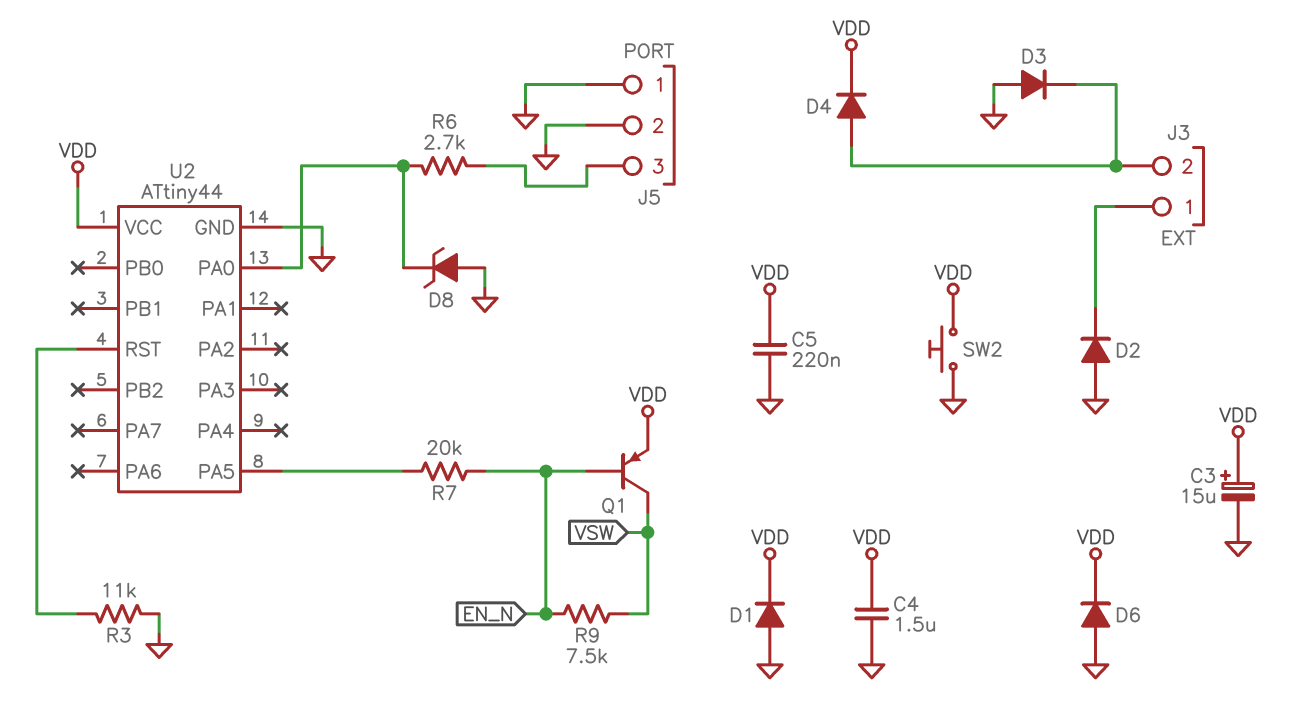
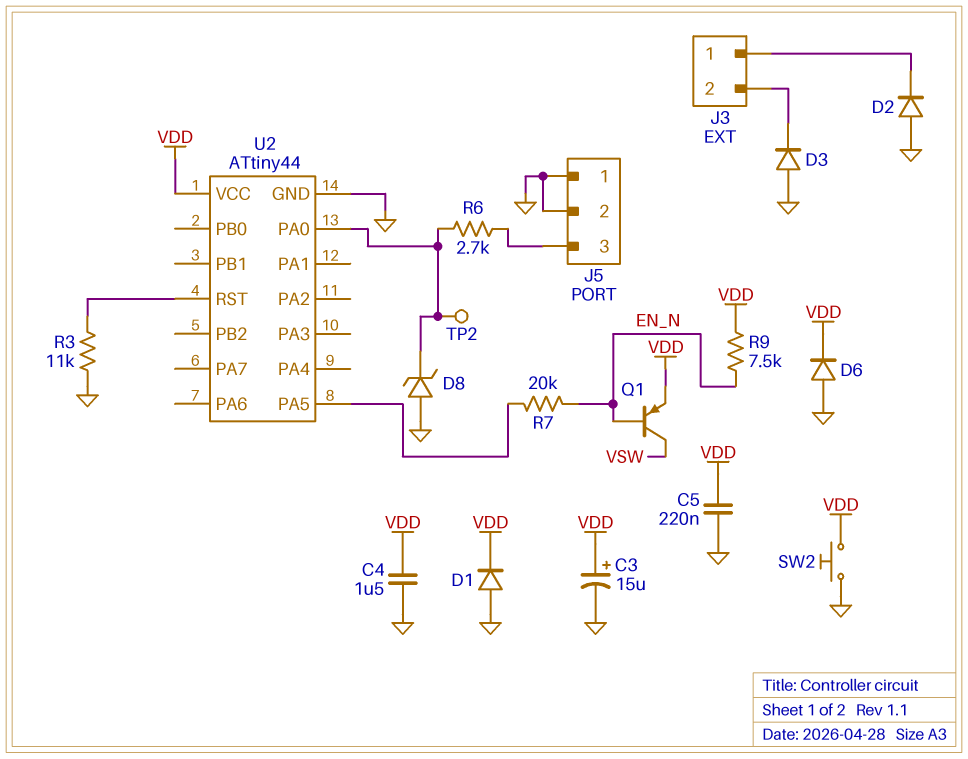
D4: diode (A J3/2, K VDD) -> none
R9: 7.5k (EN_N, VSW) -> 7.5k (EN_N, VDD)
TP2: none -> test point (U2/PA0)

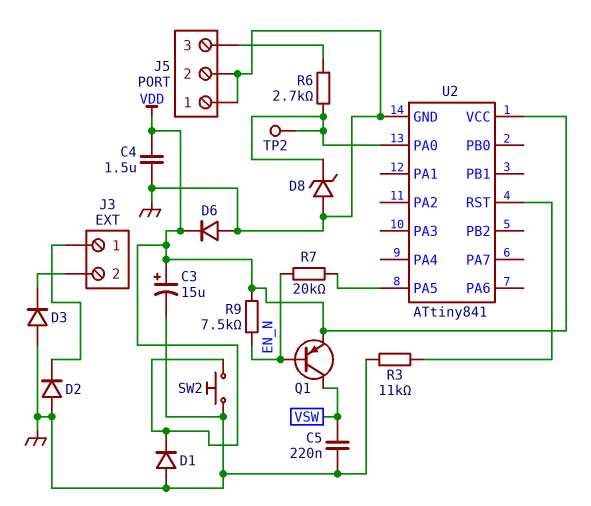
C5: 220nF (GND, VDD) -> 220nF (GND, VSW)
U2: ATtiny44 -> ATtiny841

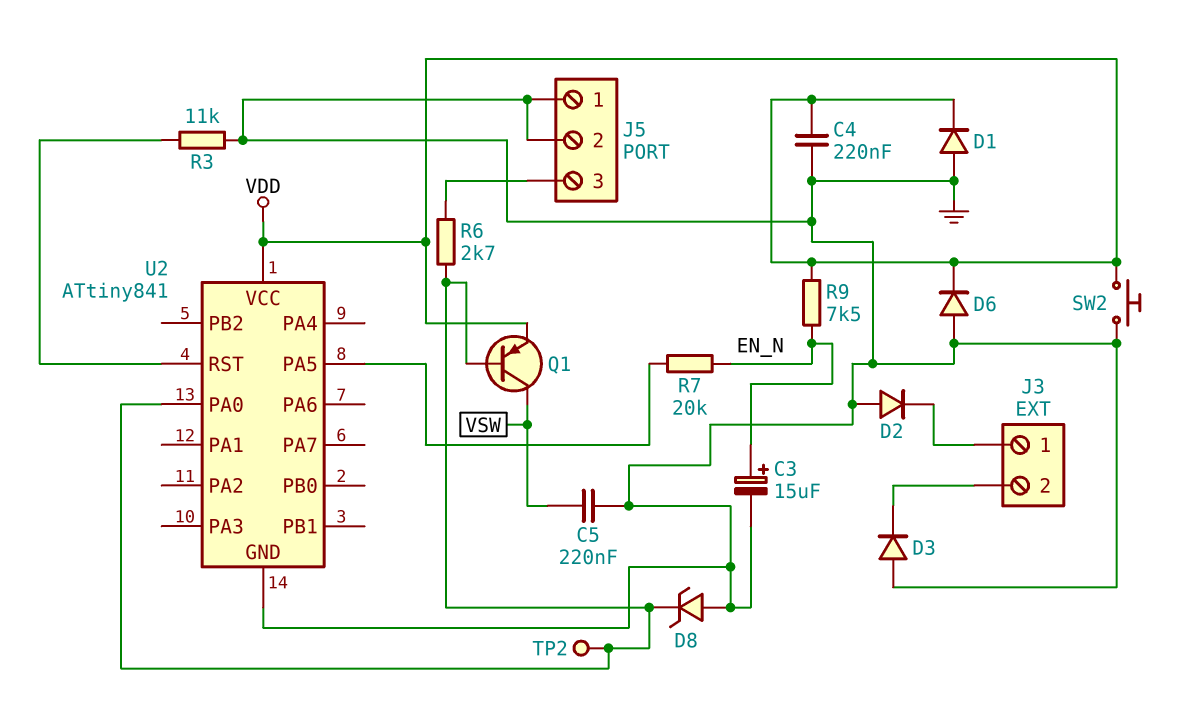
C3: 15uF (plus VDD, minus GND) -> 15uF (plus EN_N, minus GND)
C4: 1.5uF (GND, VDD) -> 220nF (GND, VDD)
Q1: PNP (B EN_N, C VSW, E VDD) -> PNP (B U2/PA0, C VSW, E VDD)

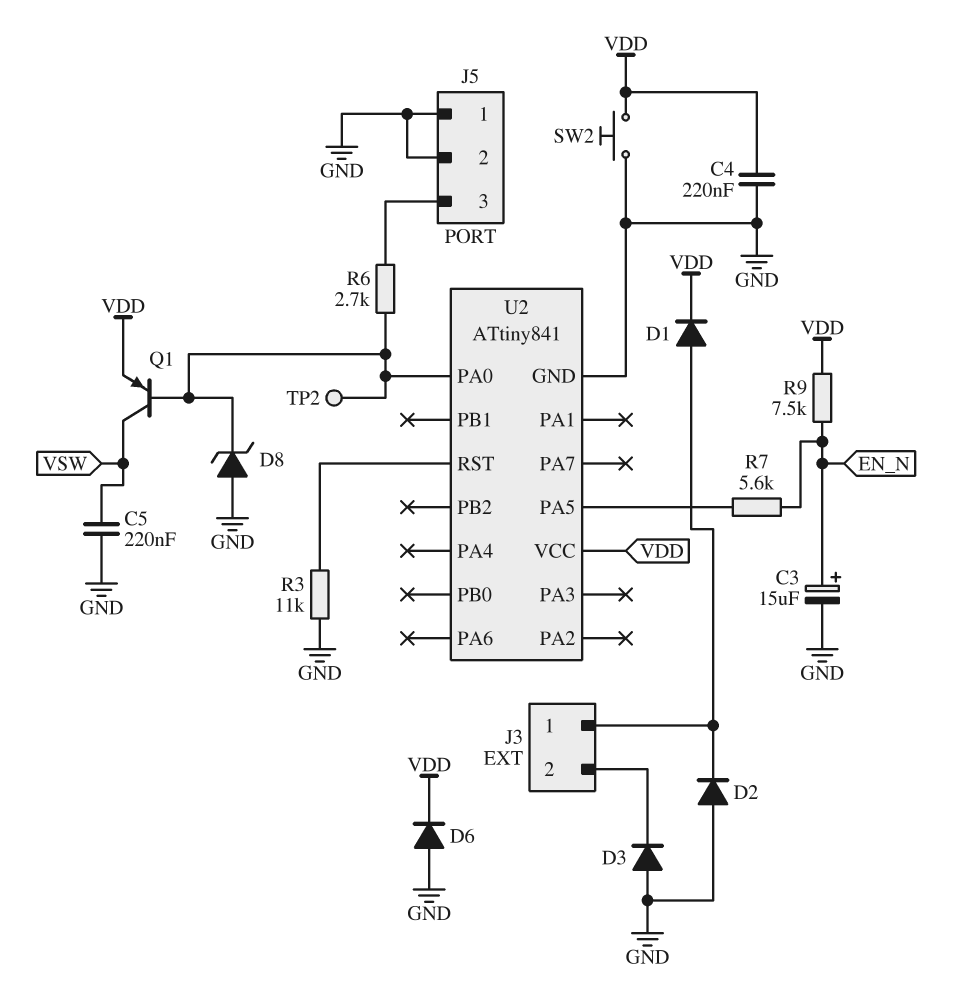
D1: diode (A GND, K VDD) -> diode (A J3/1, K VDD)
R7: 20k (EN_N, U2/PA5) -> 5.6k (EN_N, U2/PA5)

